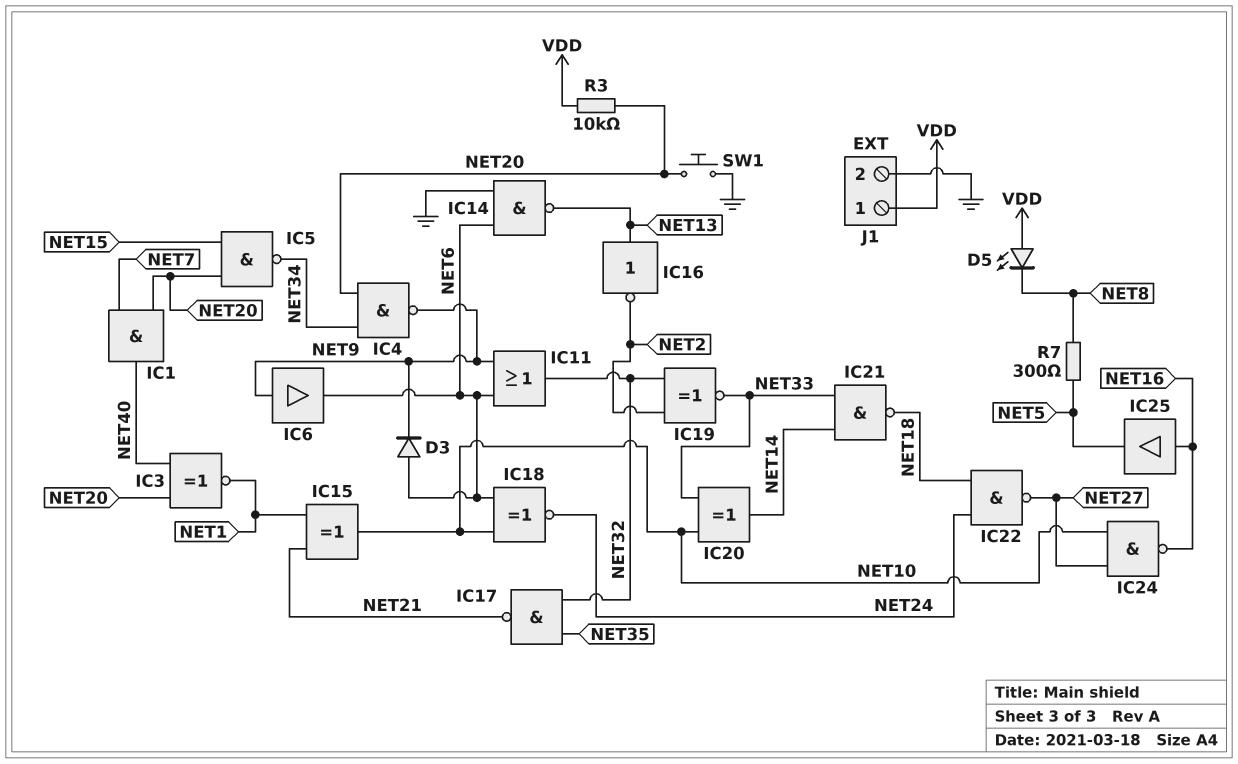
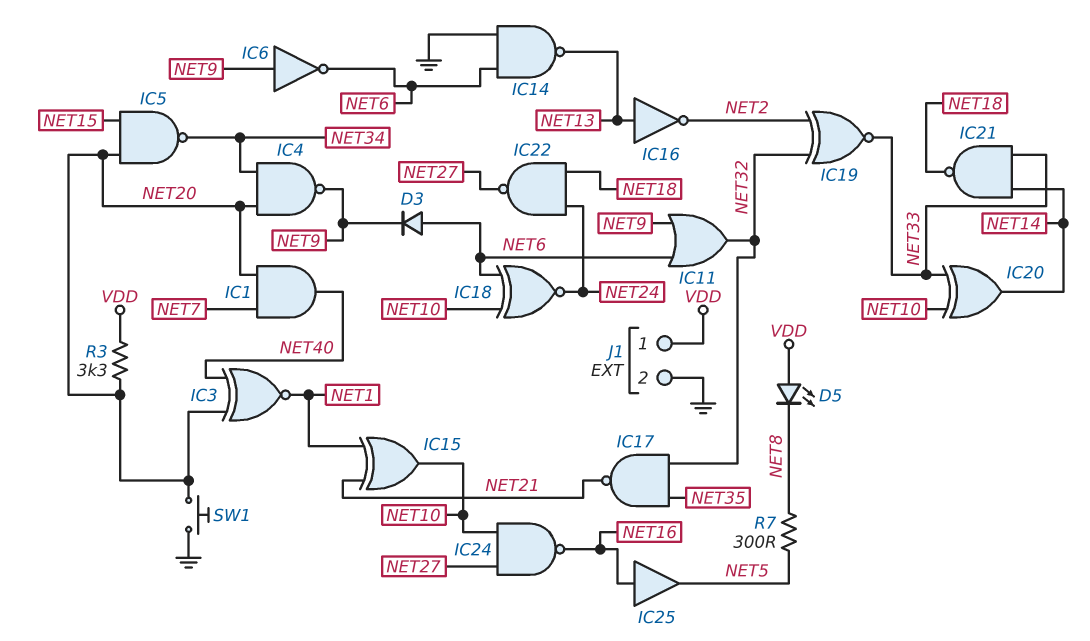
IC6: buffer (in NET9, out NET6) -> NOT (in NET9, out NET6)
R3: 10k (NET20, VDD) -> 3.3k (NET20, VDD)

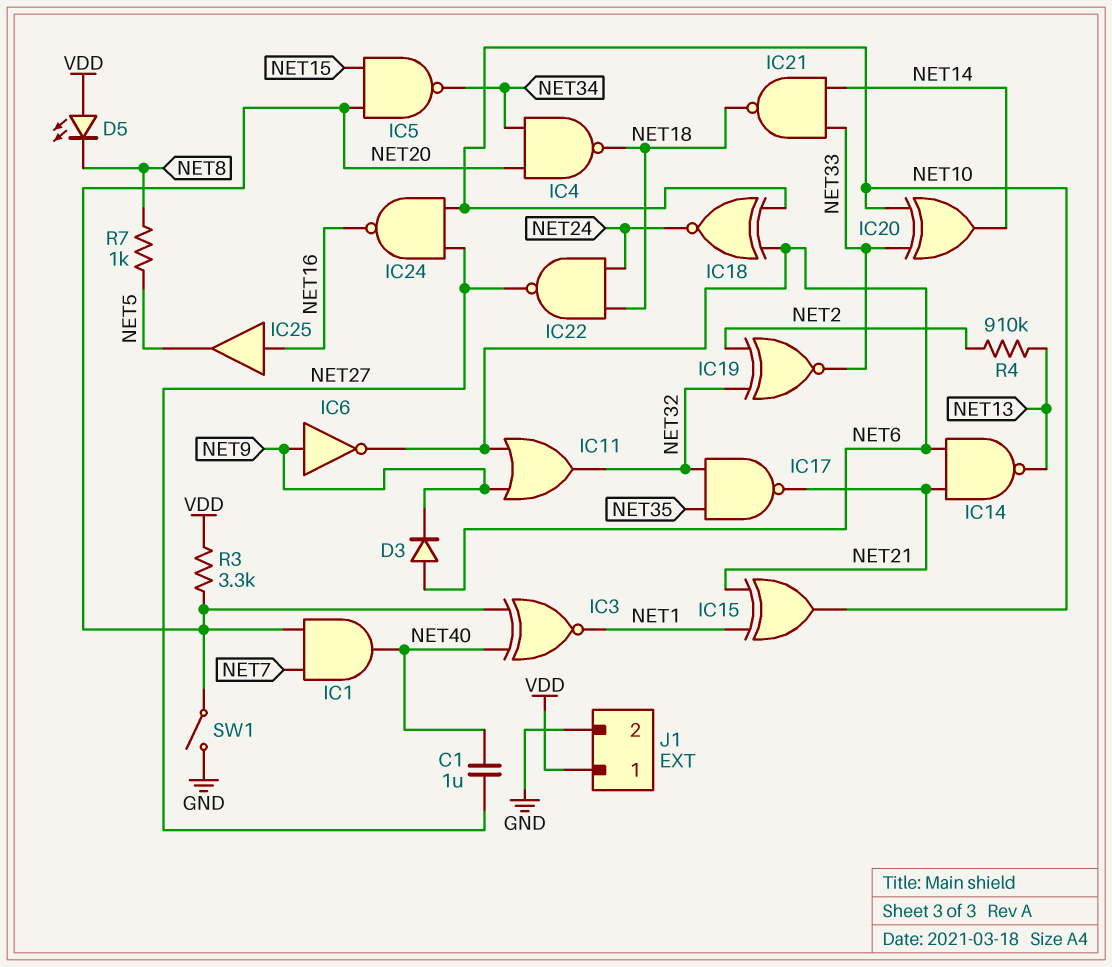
C1: none -> 1uF (NET27, NET40)
IC4: NAND (in NET20, in NET34, out NET9) -> NAND (in NET20, in NET34, out NET18)
IC14: NAND (in GND, in NET6, out NET13) -> NAND (in NET6, in NET21, out NET13)
IC16: NOT (in NET13, out NET2) -> none
R4: none -> 910k (NET2, NET13)
R7: 300 (NET5, NET8) -> 1k (NET5, NET8)
SW1: button (GND, NET20) -> switch (GND, NET20)

